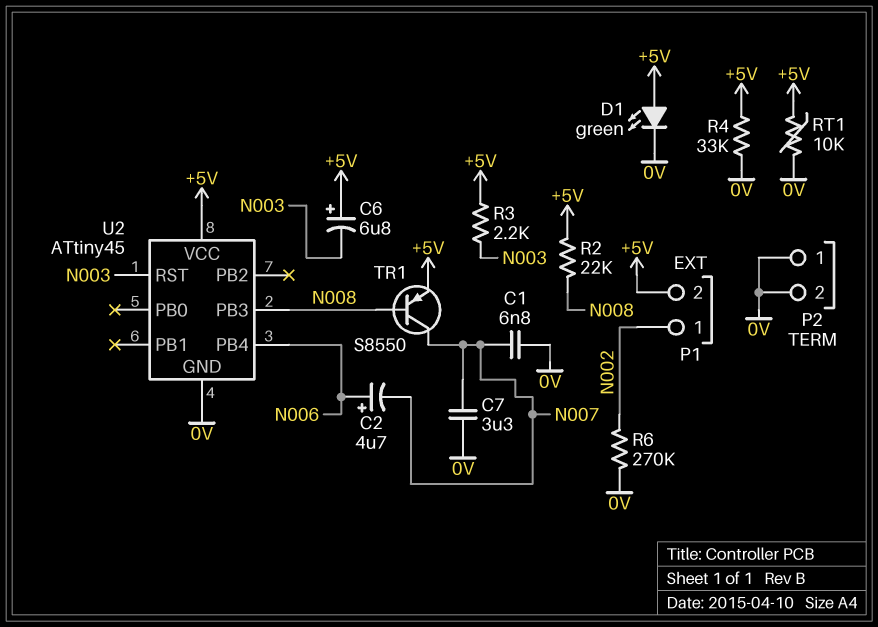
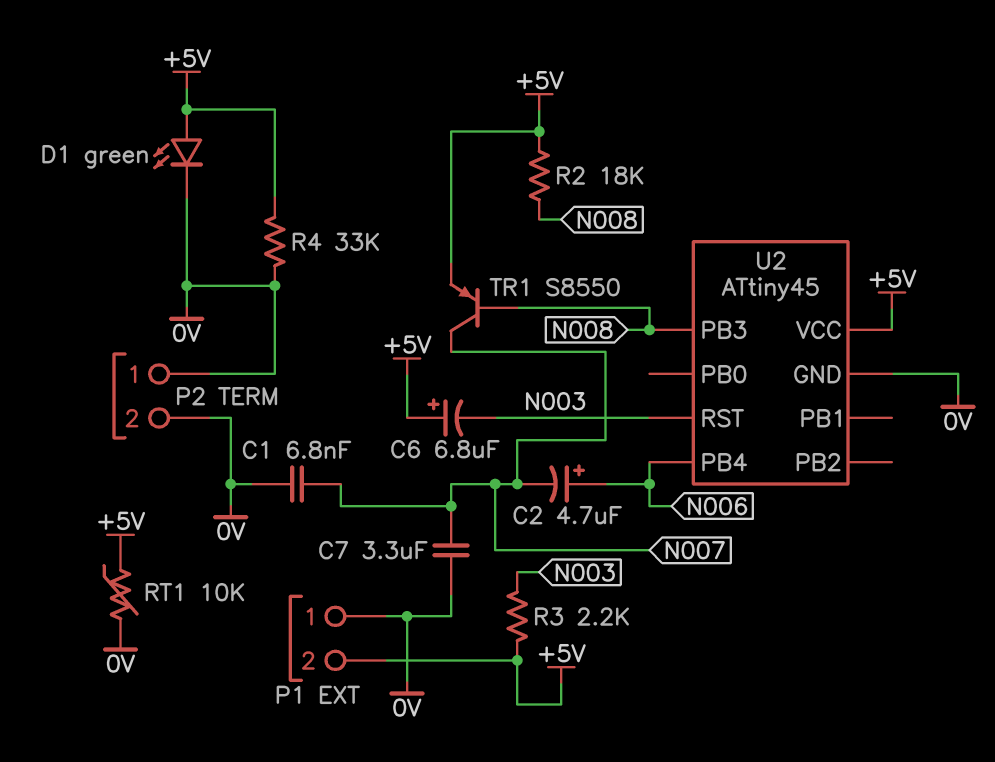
P1 pin 1: N002 -> 0V
R2: 22k (+5V, N008) -> 18k (+5V, N008)
R6: 270k (0V, N002) -> none

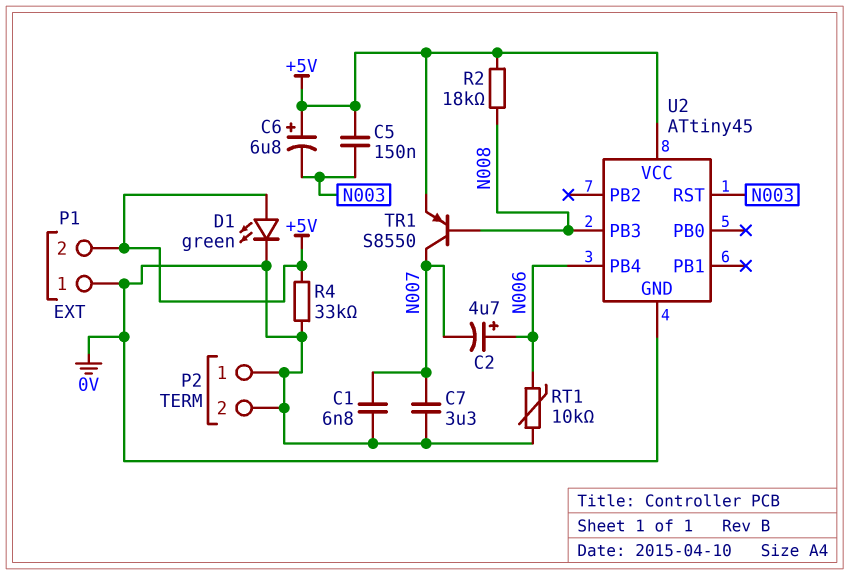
C5: none -> 150nF (+5V, N003)
R3: 2.2k (+5V, N003) -> none
RT1: 10k (+5V, 0V) -> 10k (0V, N006)

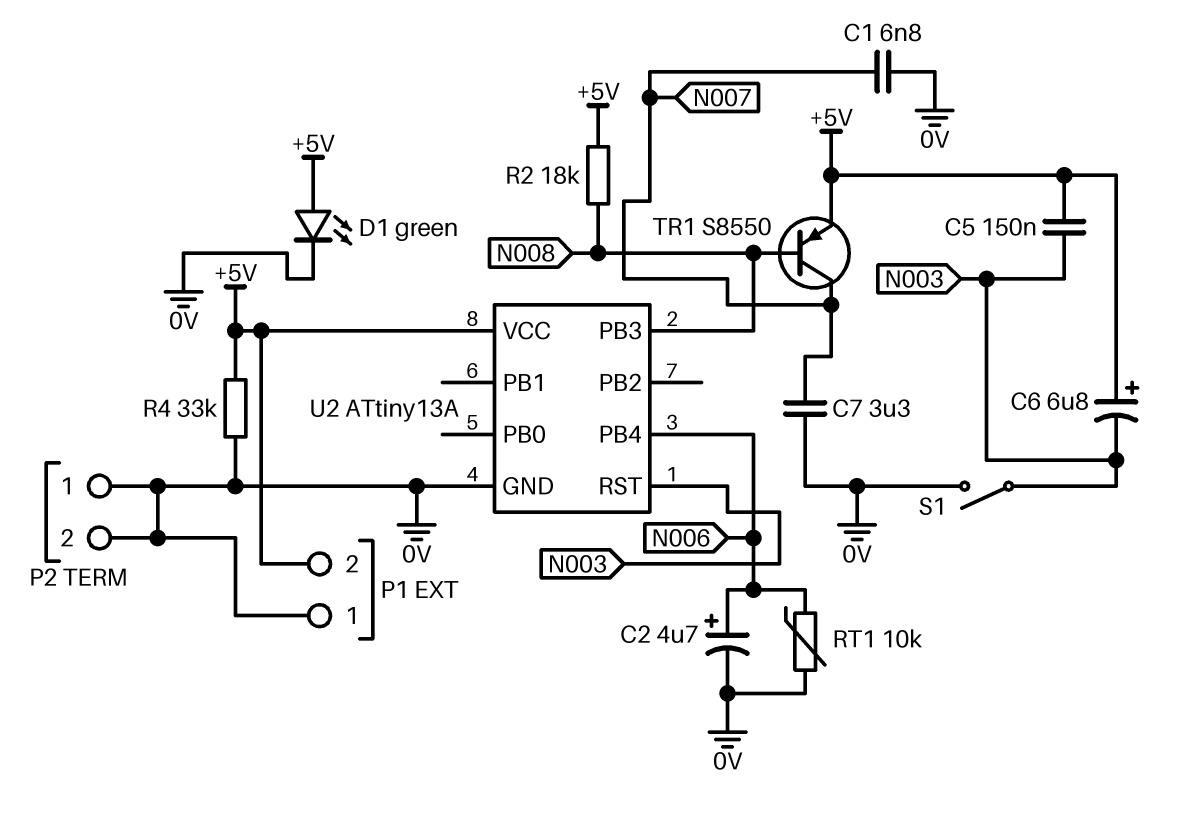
C2: 4.7uF (plus N006, minus N007) -> 4.7uF (plus N006, minus 0V)
S1: none -> switch (0V, N003)
U2: ATtiny45 -> ATtiny13A

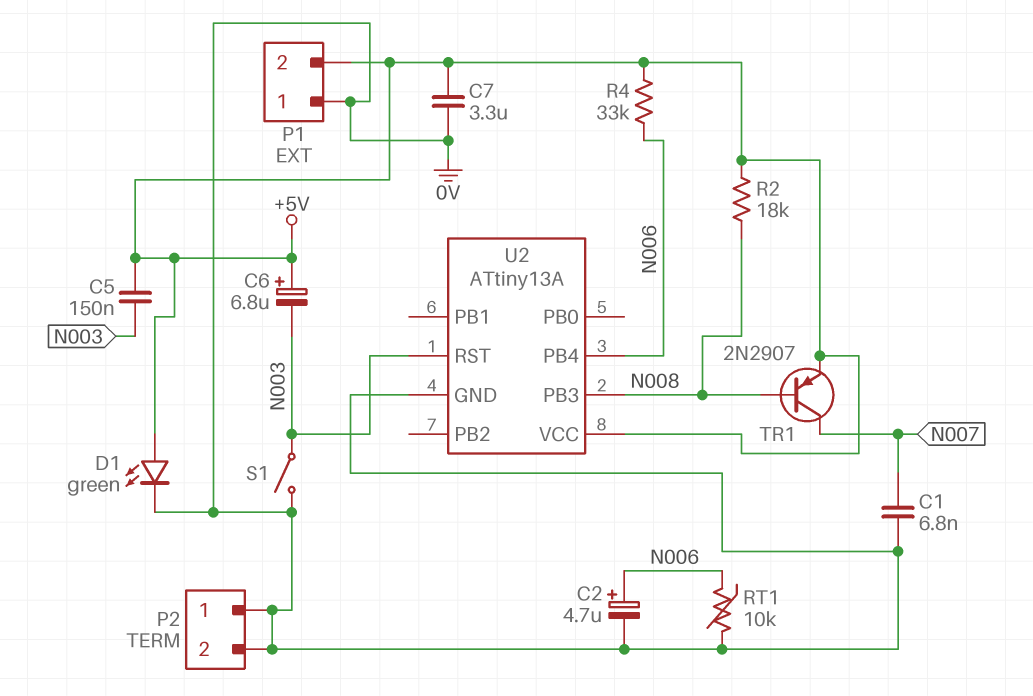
C7: 3.3uF (0V, N007) -> 3.3uF (+5V, 0V)
R4: 33k (+5V, 0V) -> 33k (+5V, N006)
TR1: PNP S8550 (B N008, C N007, E +5V) -> PNP 2N2907 (B N008, C N007, E +5V)

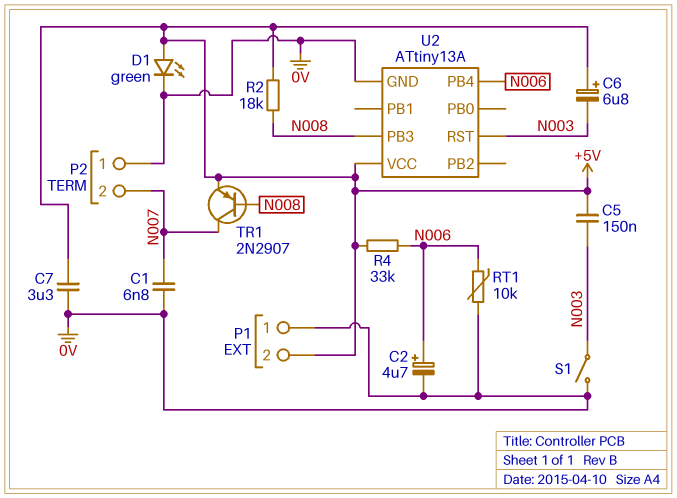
P2 pin 2: 0V -> N007

